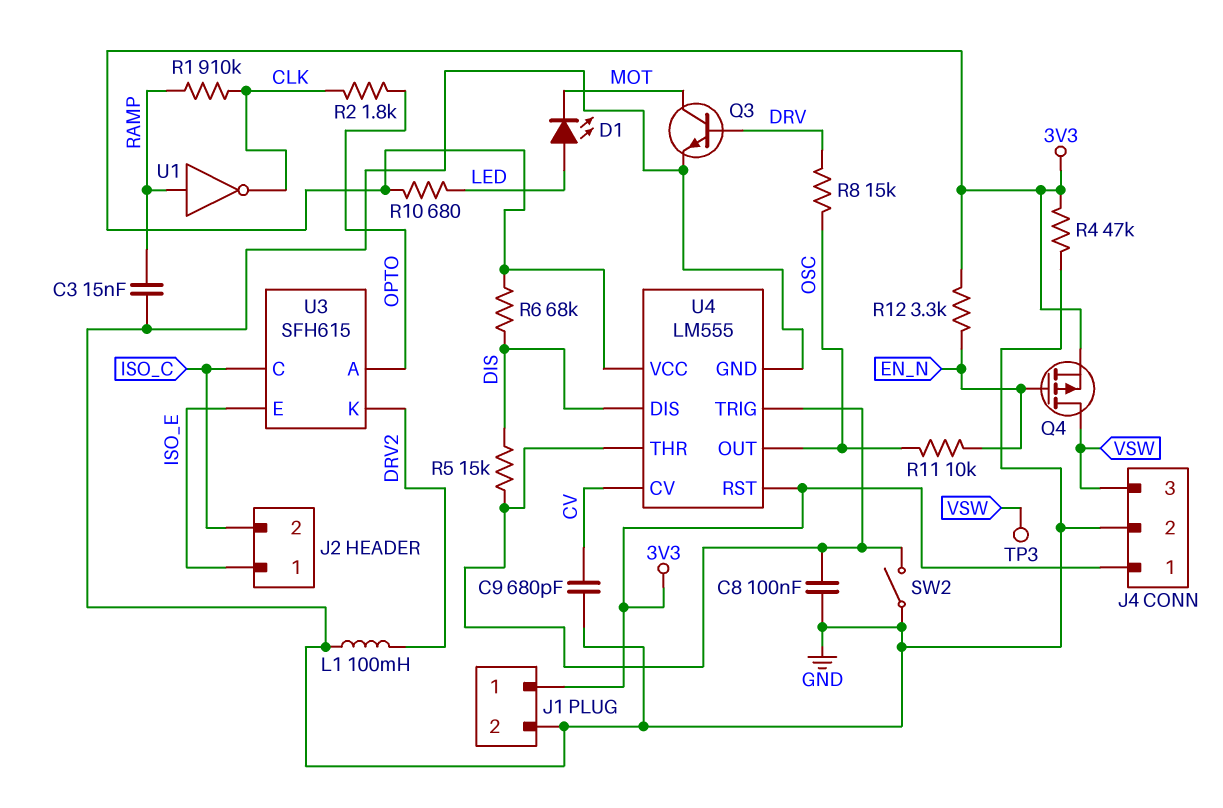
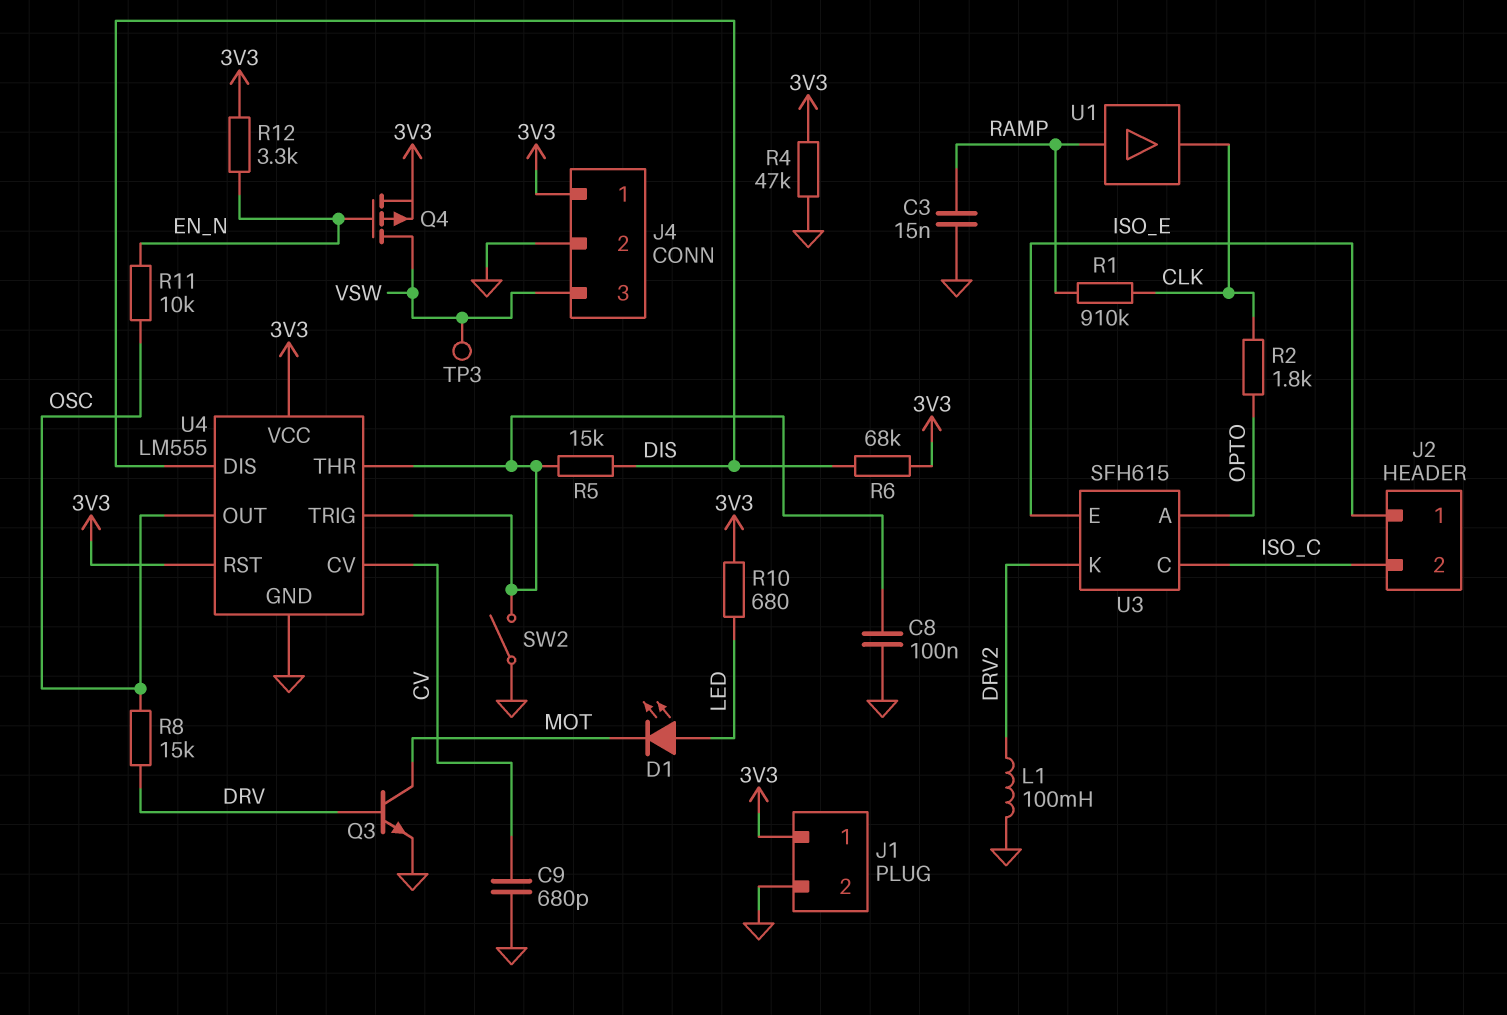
U1: NOT (in RAMP, out CLK) -> buffer (in RAMP, out CLK)

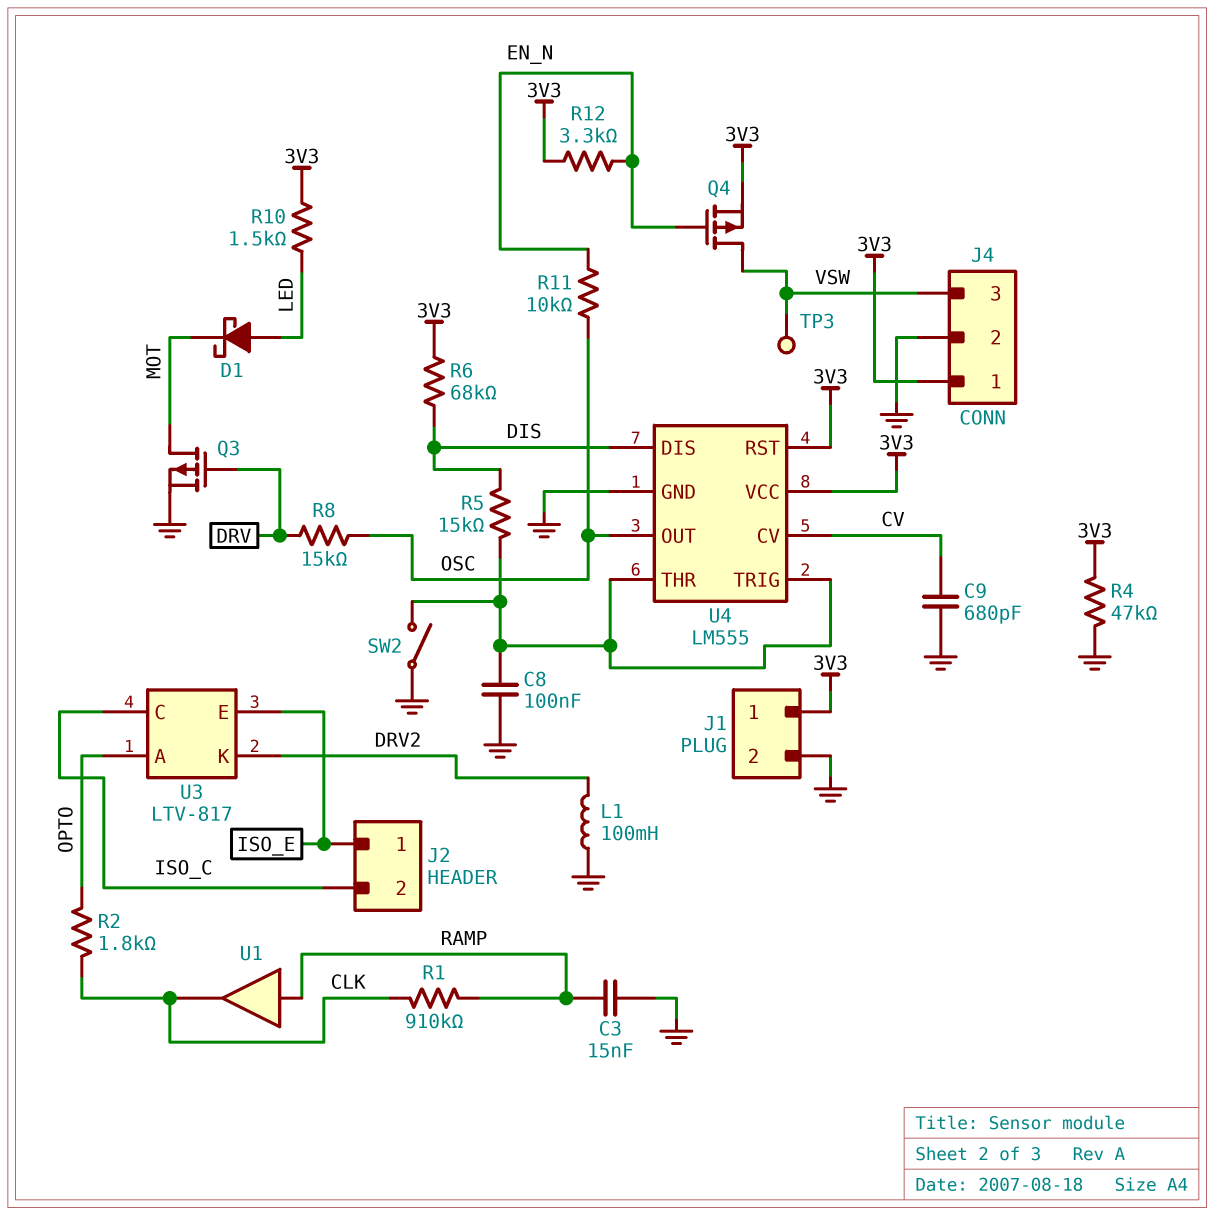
D1: LED (A LED, K MOT) -> schottky (A LED, K MOT)
Q3: NPN (B DRV, C MOT, E GND) -> PMOS (G DRV, D MOT, S GND)
R10: 680 (3V3, LED) -> 1.5k (3V3, LED)
U3: SFH615 -> LTV-817

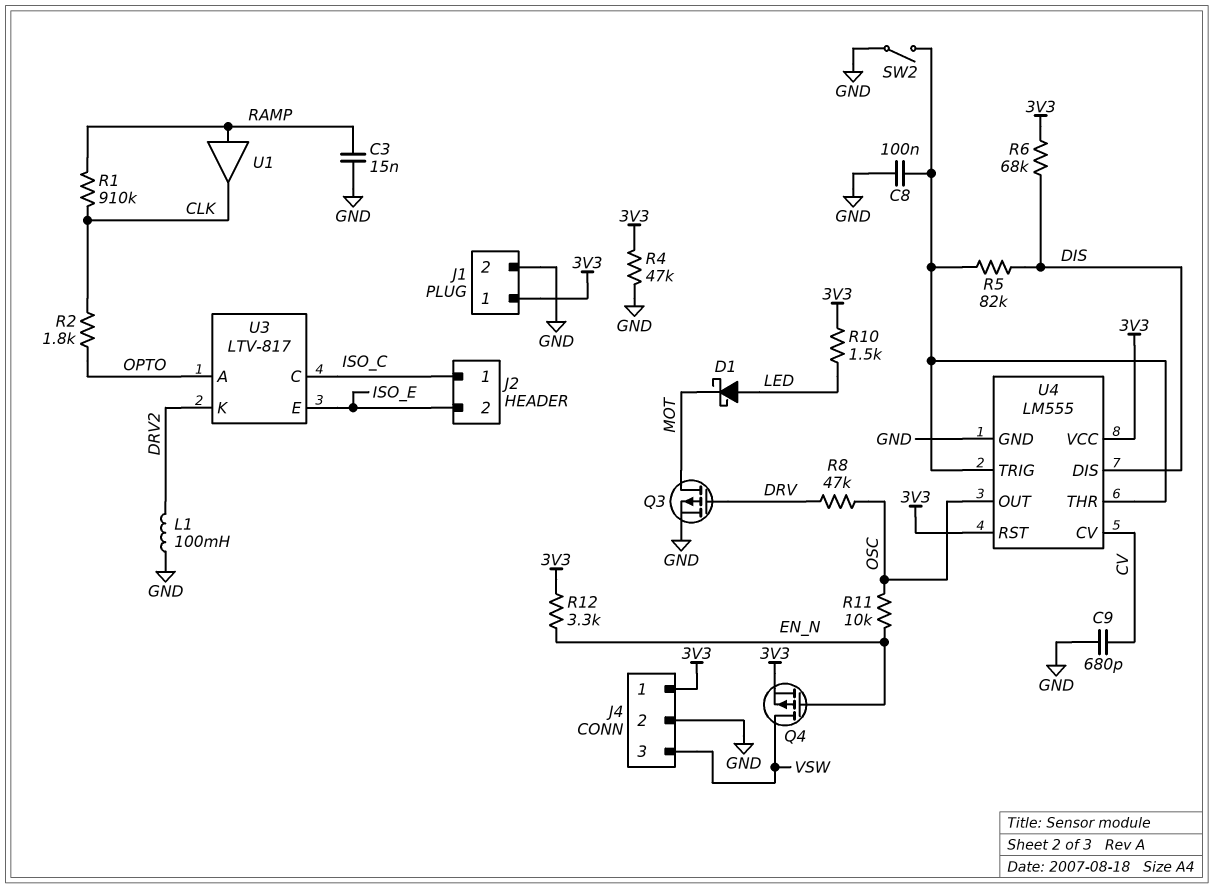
J2 pin 1: ISO_E -> ISO_C
J2 pin 2: ISO_C -> ISO_E
R5: 15k (DIS, U4/THR) -> 82k (DIS, U4/THR)
R8: 15k (DRV, OSC) -> 47k (DRV, OSC)
TP3: test point (VSW) -> none

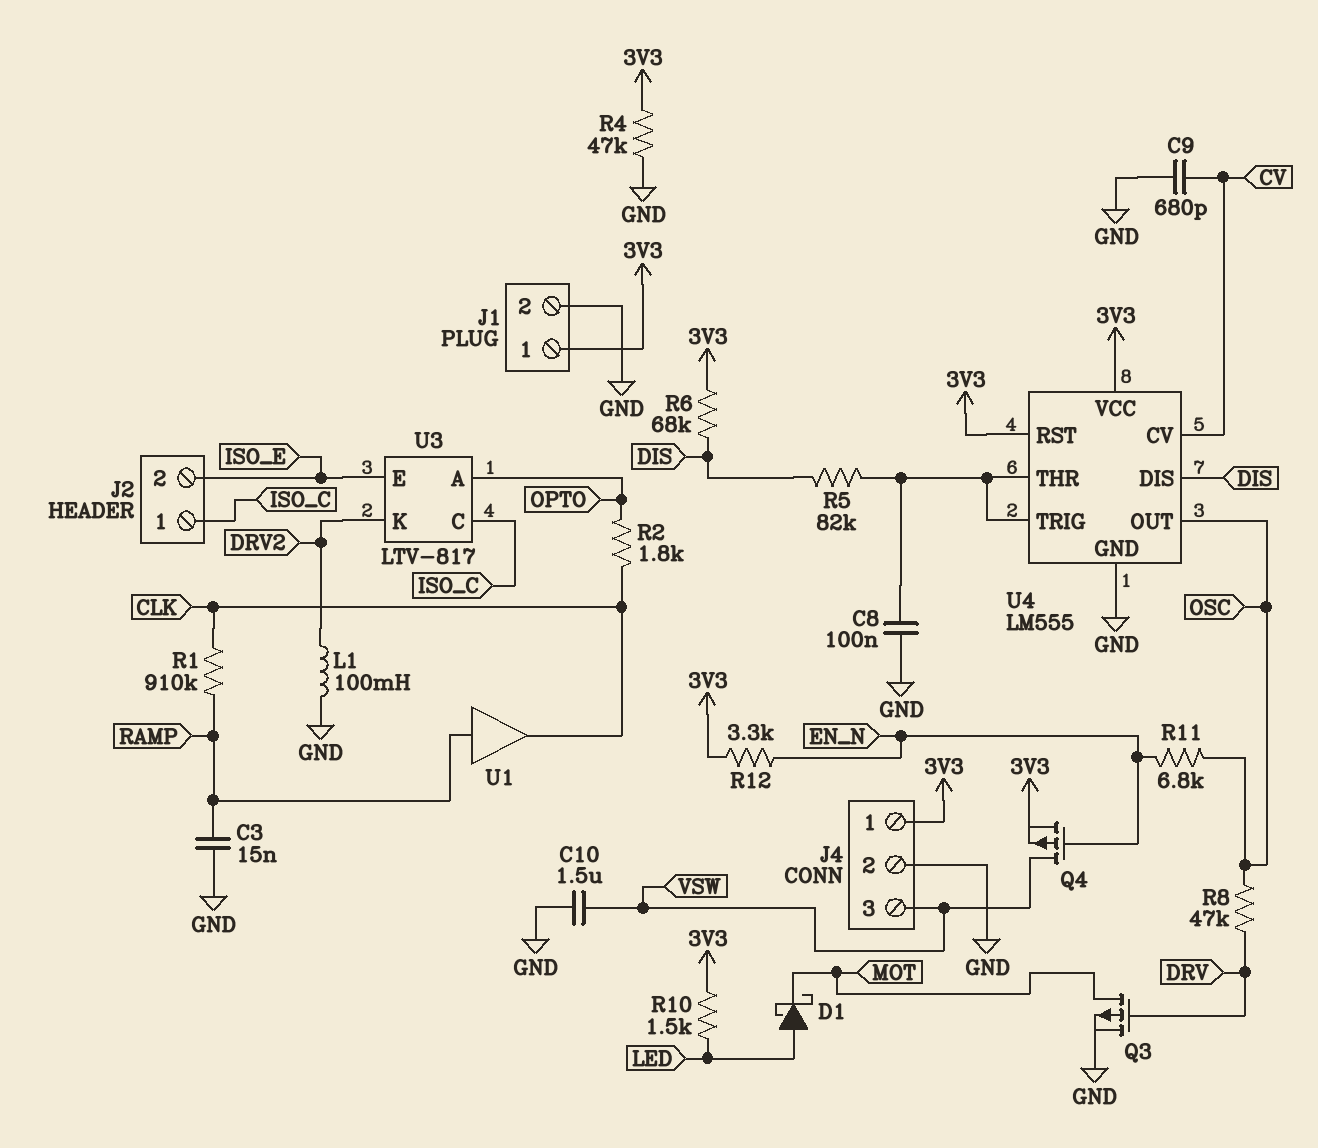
C10: none -> 1.5uF (GND, VSW)
R11: 10k (EN_N, OSC) -> 6.8k (EN_N, OSC)
SW2: switch (GND, U4/THR) -> none

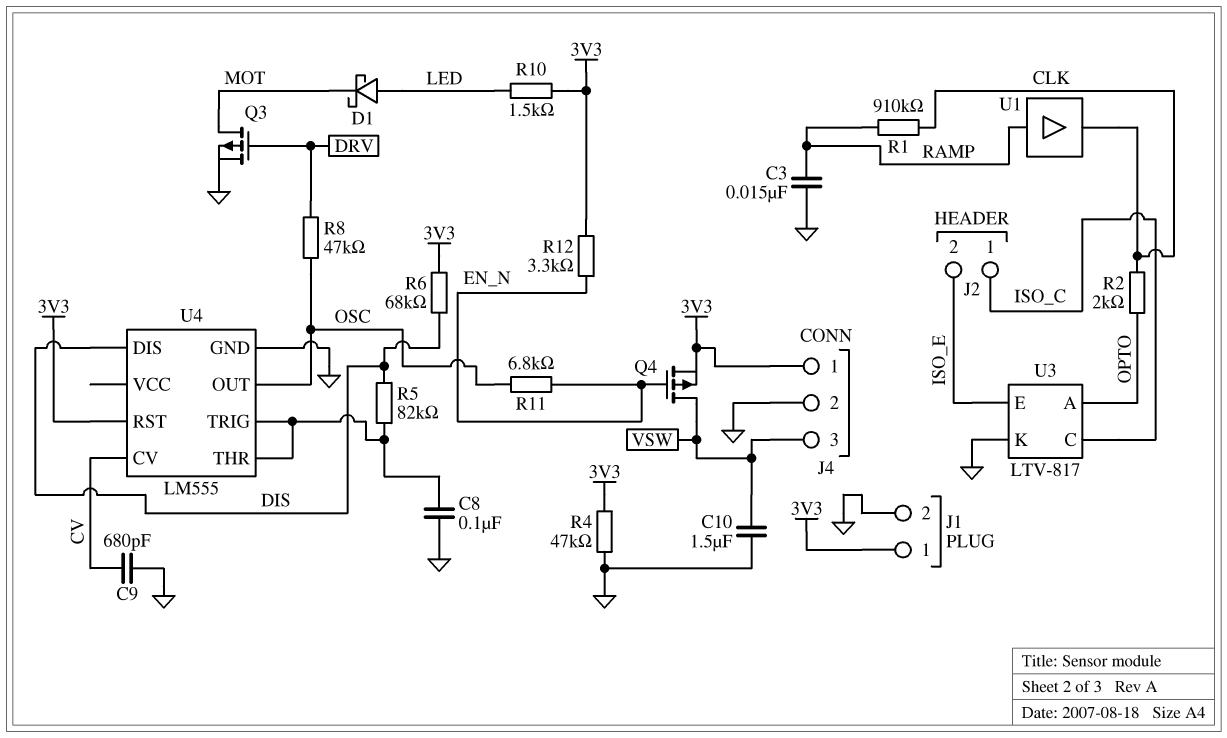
L1: 100mH (DRV2, GND) -> none
R2: 1.8k (CLK, OPTO) -> 2k (CLK, OPTO)
U3 pin K: DRV2 -> GND
U4 pin VCC: 3V3 -> none

